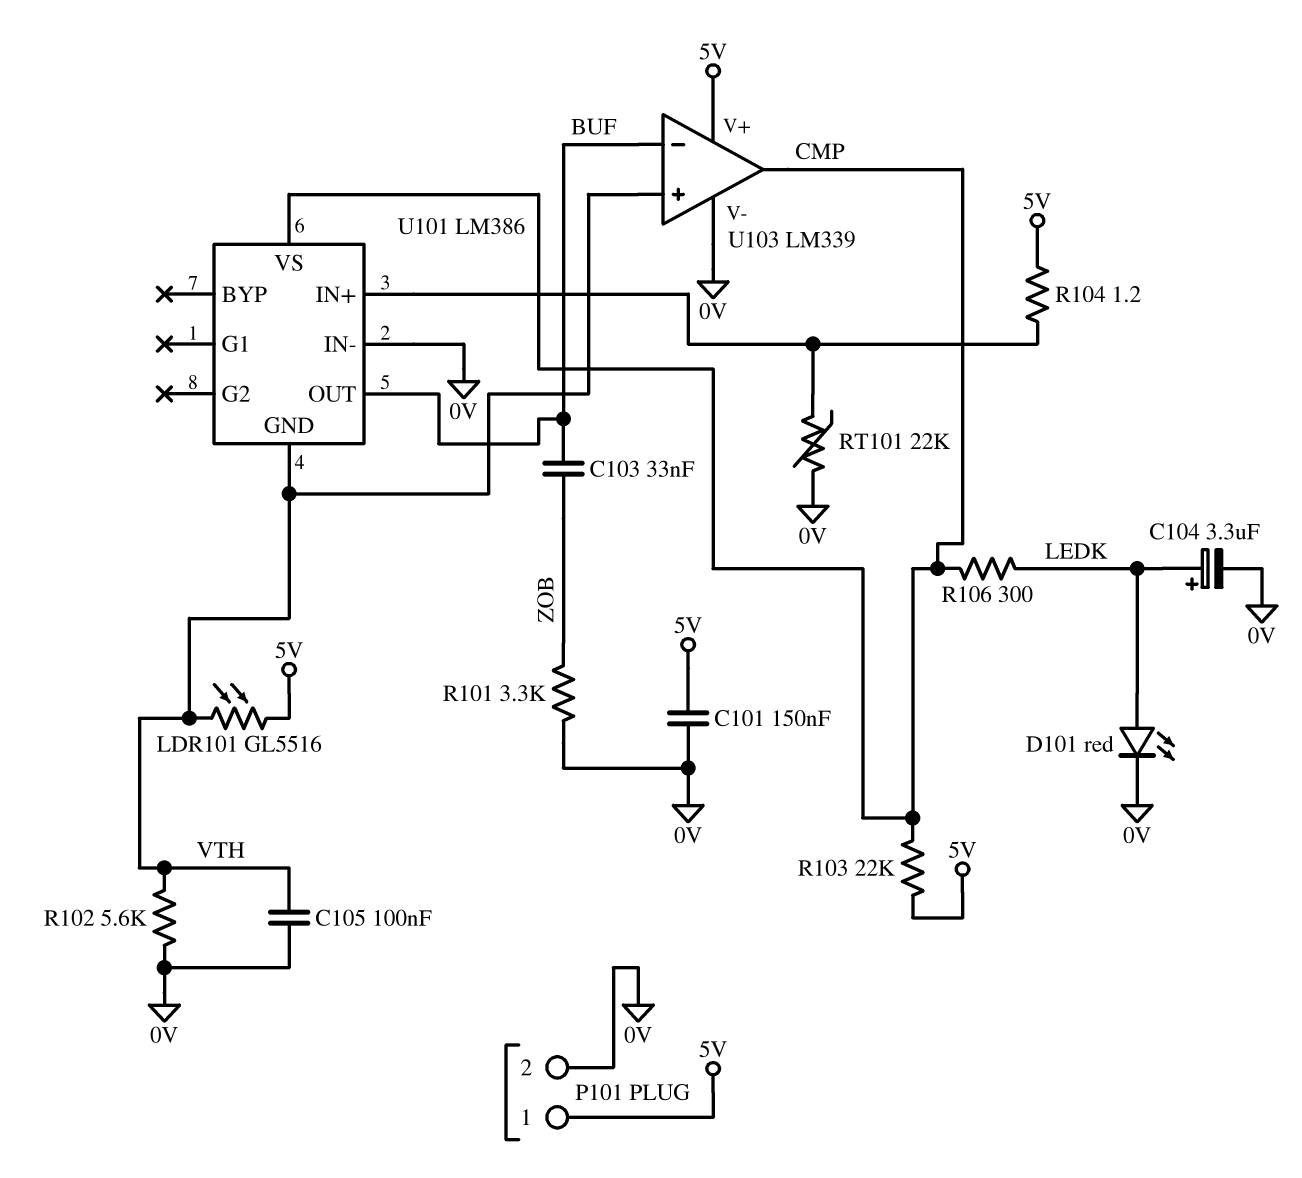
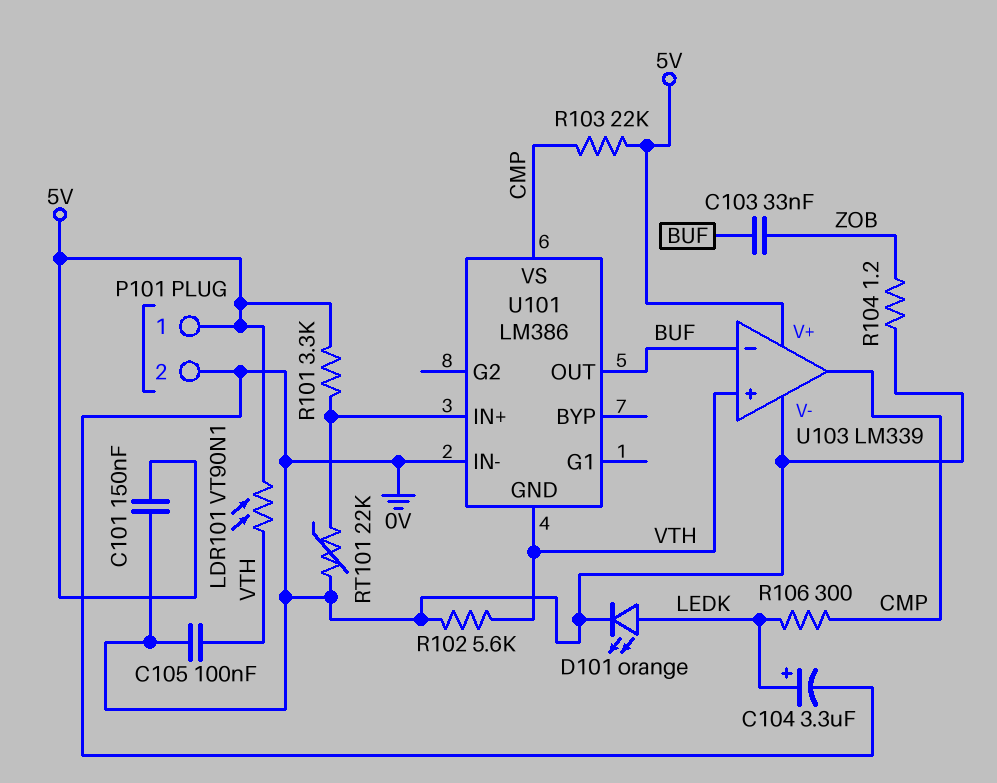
D101: LED red (A LEDK, K 0V) -> LED orange (A LEDK, K 0V)
LDR101: GL5516 (5V, VTH) -> VT90N1 (5V, VTH)
R101: 3.3k (0V, ZOB) -> 3.3k (5V, U101/IN+)
R104: 1.2 (5V, U101/IN+) -> 1.2 (0V, ZOB)

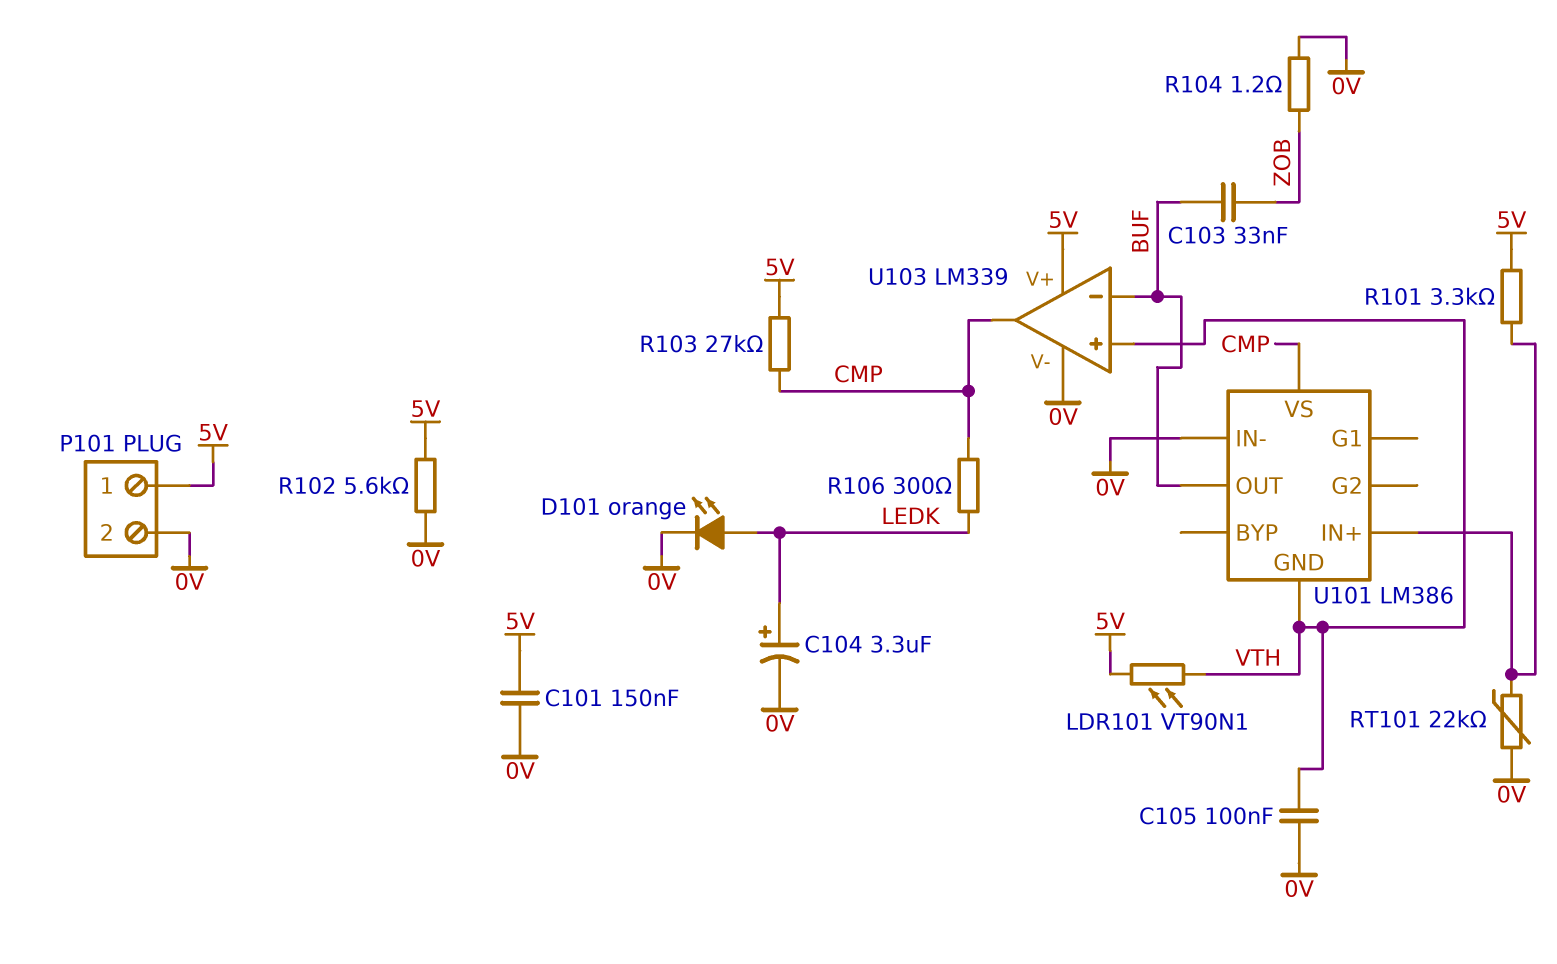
R102: 5.6k (0V, VTH) -> 5.6k (0V, 5V)
R103: 22k (5V, CMP) -> 27k (5V, CMP)

